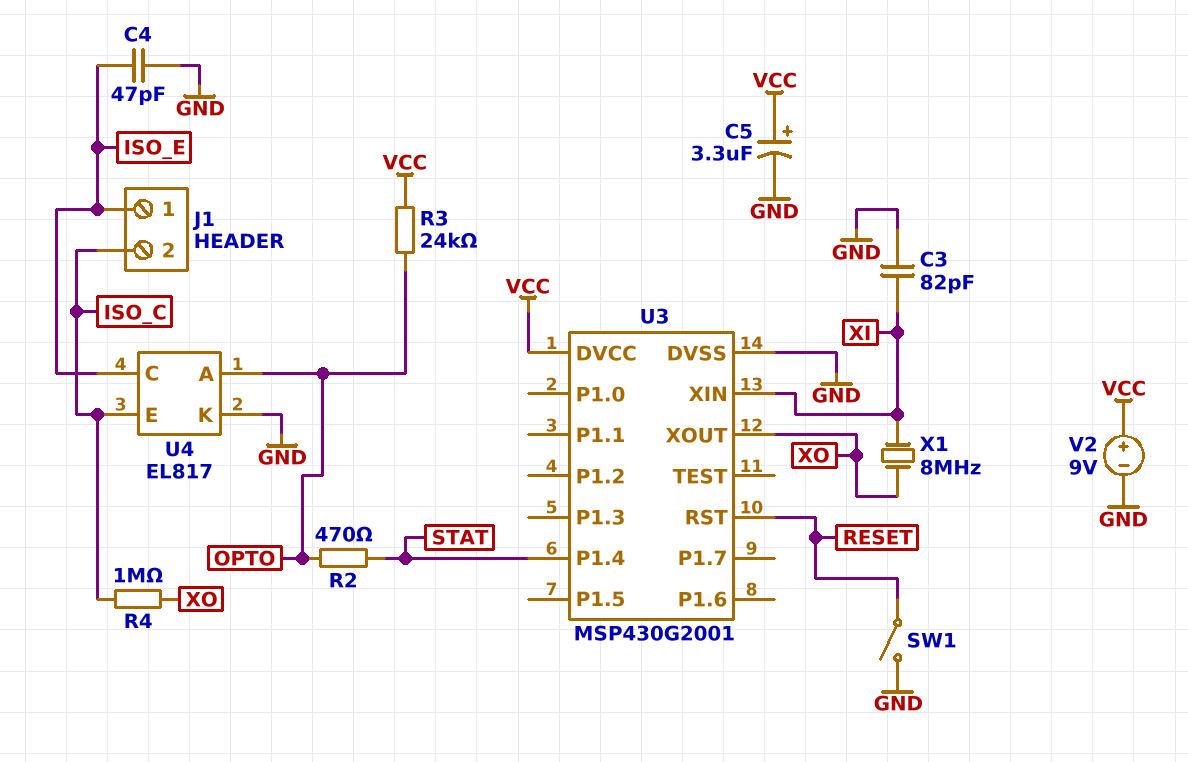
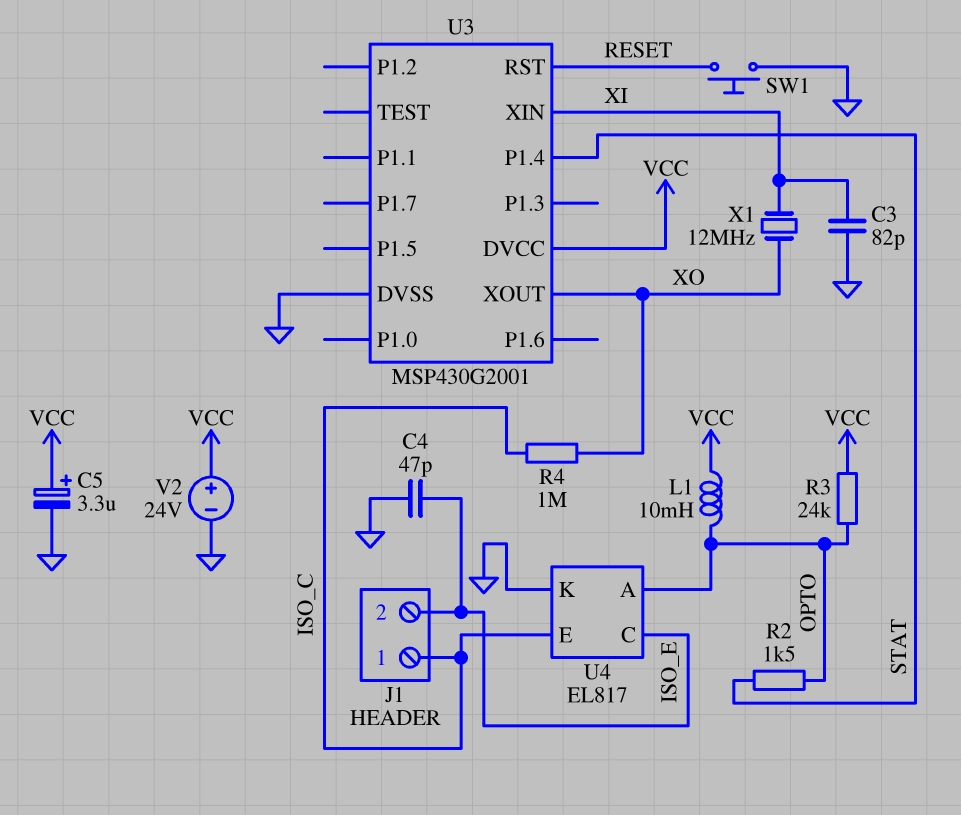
J1 pin 1: ISO_E -> ISO_C
J1 pin 2: ISO_C -> ISO_E
L1: none -> 10mH (OPTO, VCC)
R2: 470 (OPTO, STAT) -> 1.5k (OPTO, STAT)
SW1: switch (GND, RESET) -> button (GND, RESET)
V2: 9V (plus VCC, minus GND) -> 24V (plus VCC, minus GND)
X1: 8MHz (XI, XO) -> 12MHz (XI, XO)

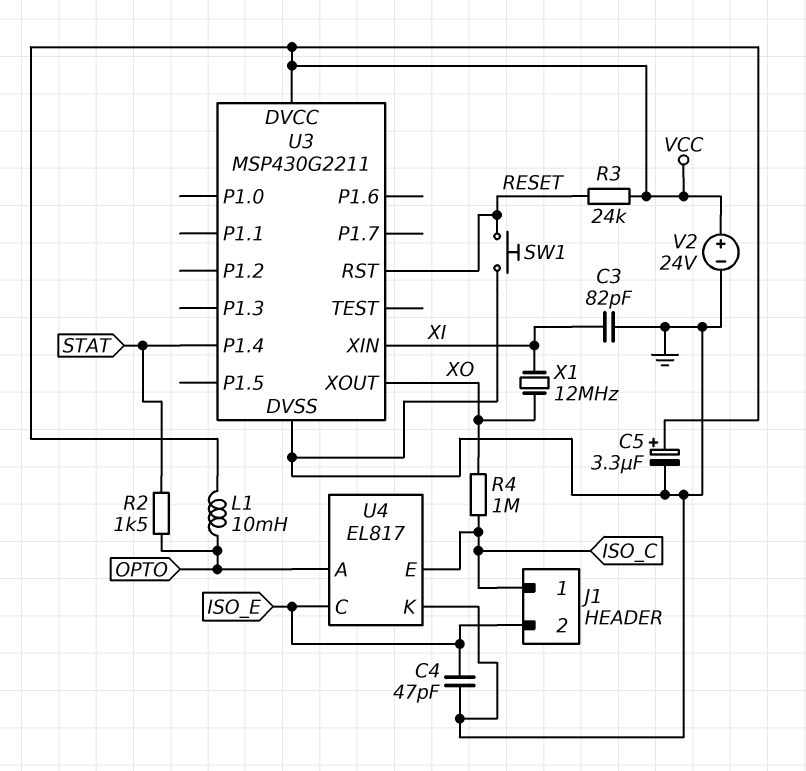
R3: 24k (OPTO, VCC) -> 24k (RESET, VCC)
U3: MSP430G2001 -> MSP430G2211

